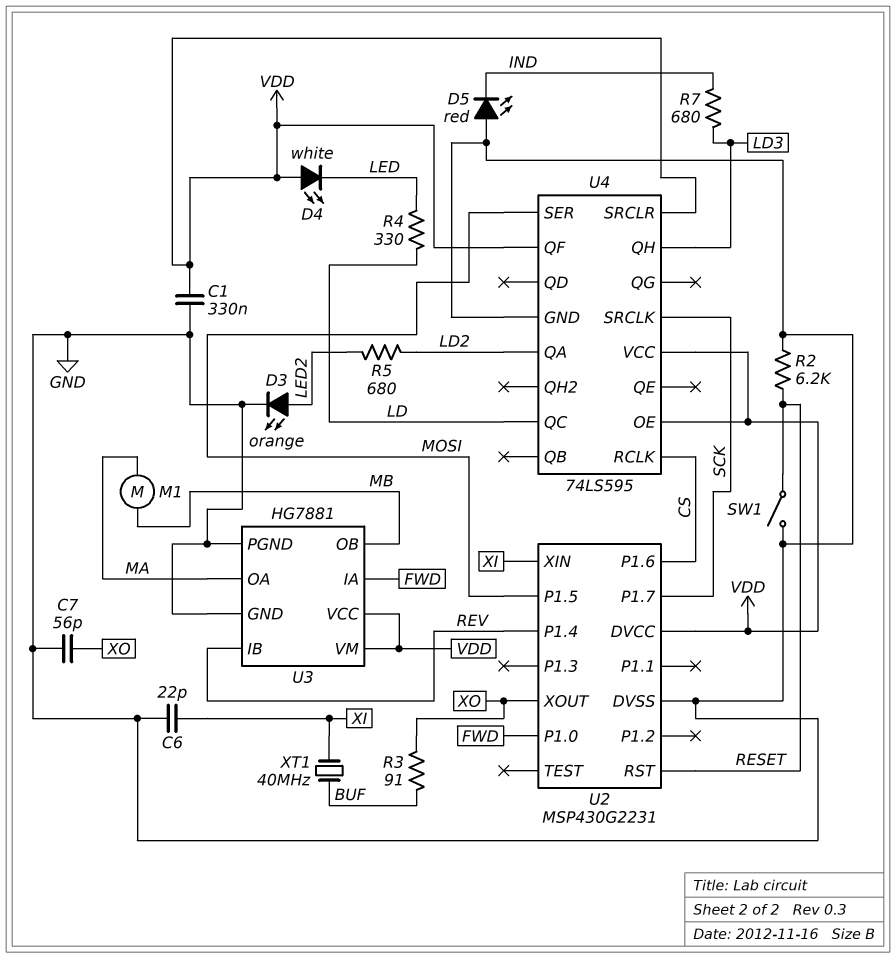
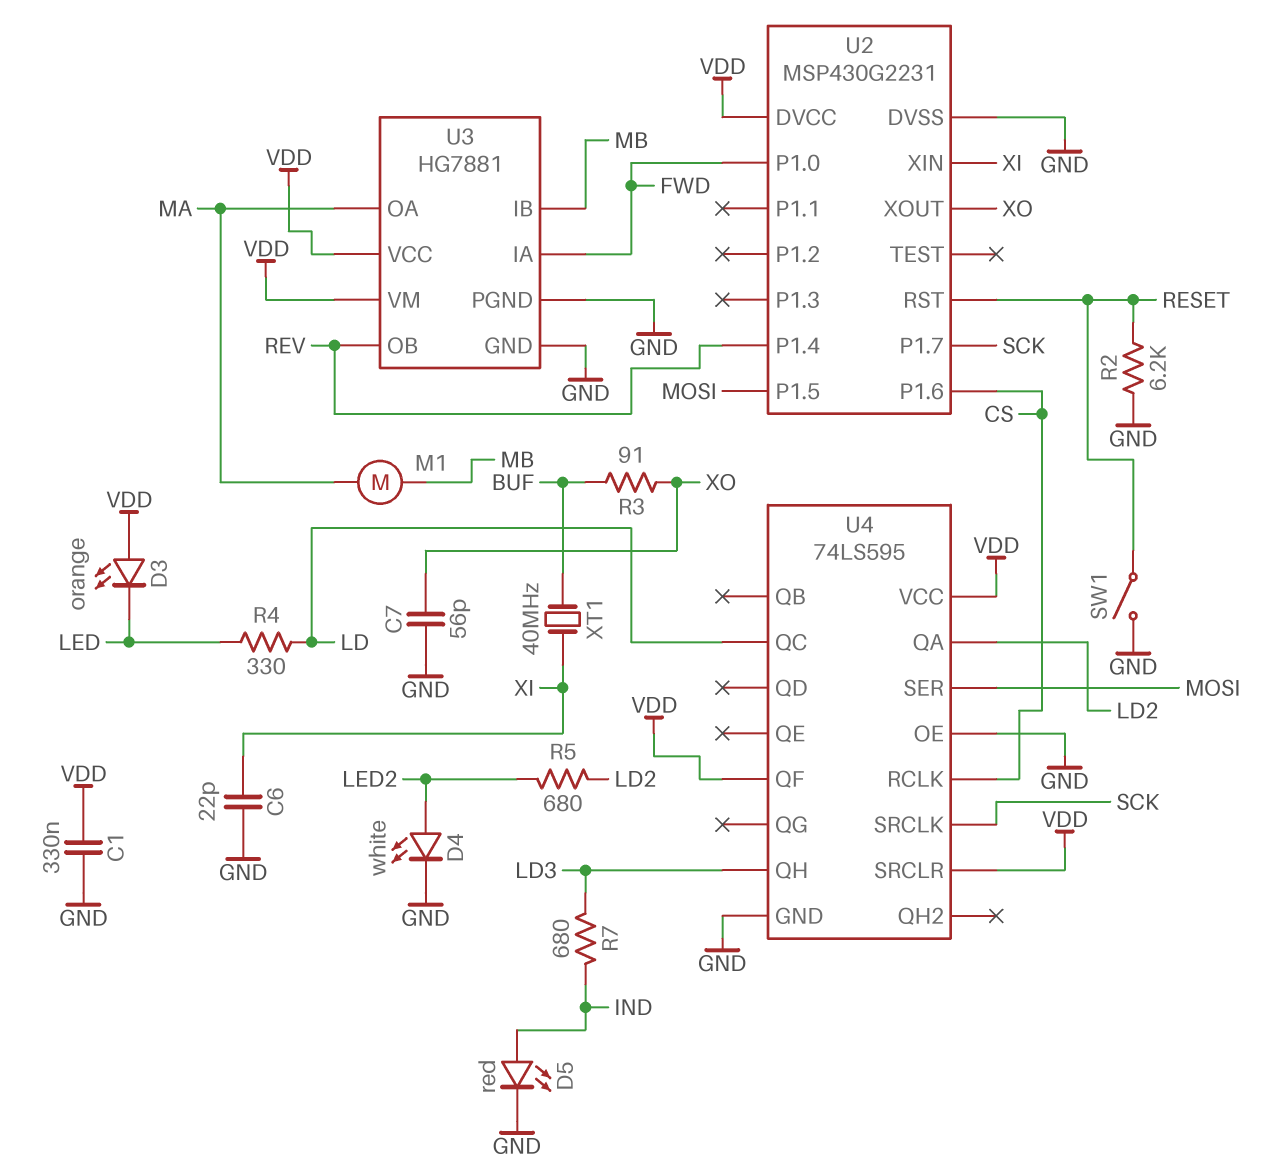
D3: LED orange (A LED2, K GND) -> LED orange (A VDD, K LED)
D4: LED white (A VDD, K LED) -> LED white (A LED2, K GND)
D5: LED red (A GND, K IND) -> LED red (A IND, K GND)
U3 pin IB: REV -> MB
U3 pin OB: MB -> REV
U4 pin OE: VDD -> GND

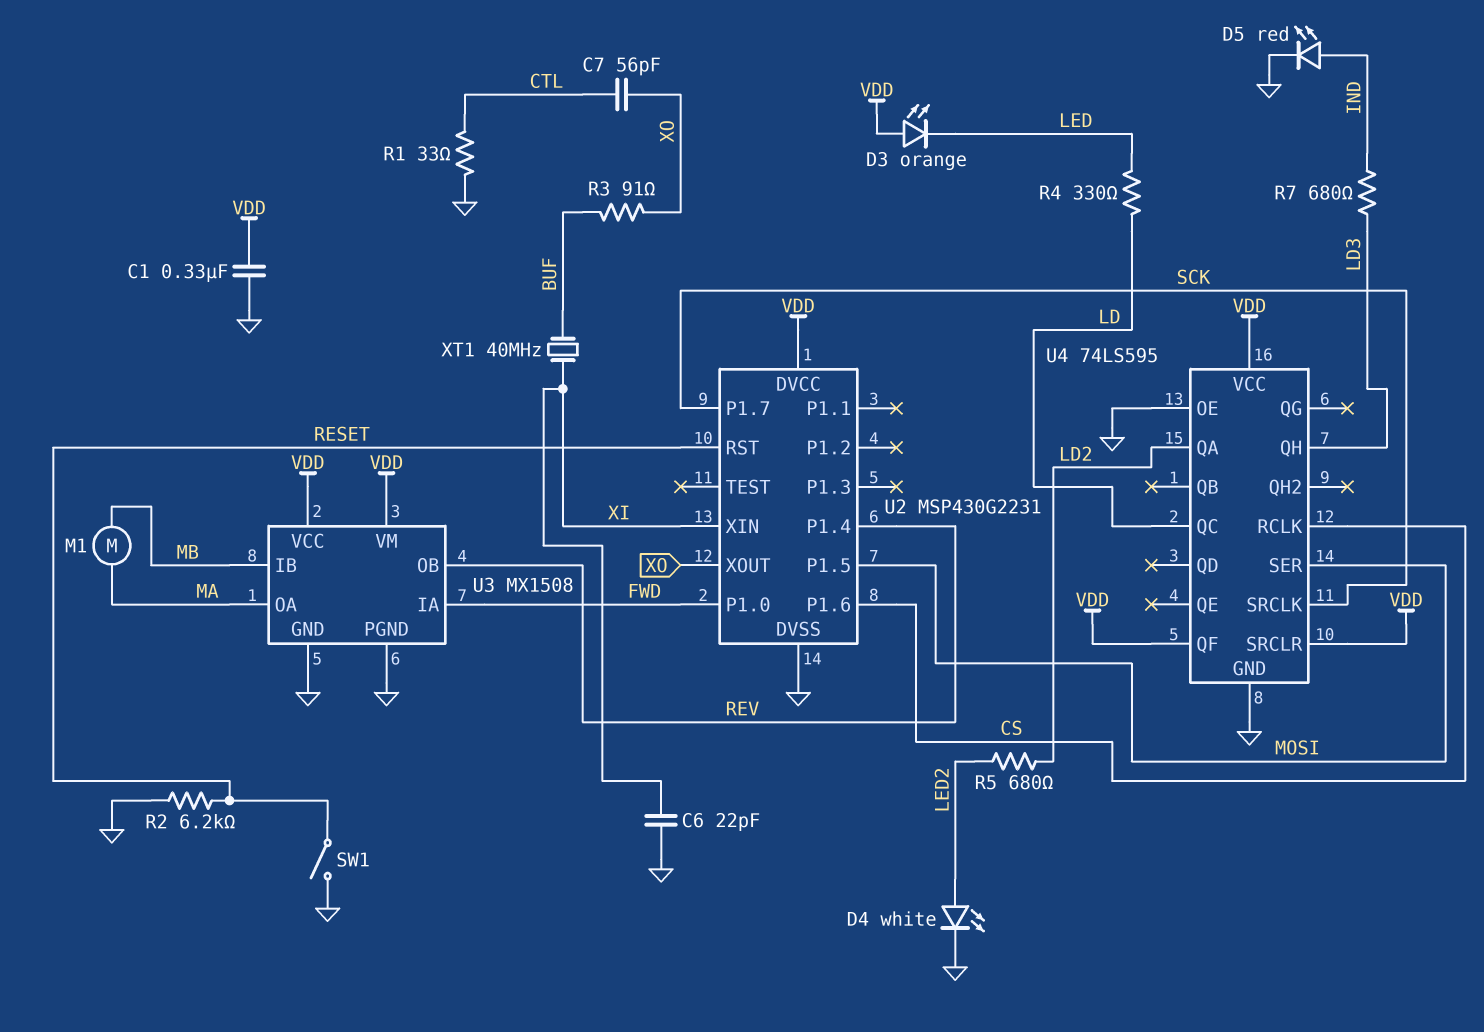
C7: 56pF (GND, XO) -> 56pF (CTL, XO)
R1: none -> 33 (CTL, GND)
U3: HG7881 -> MX1508

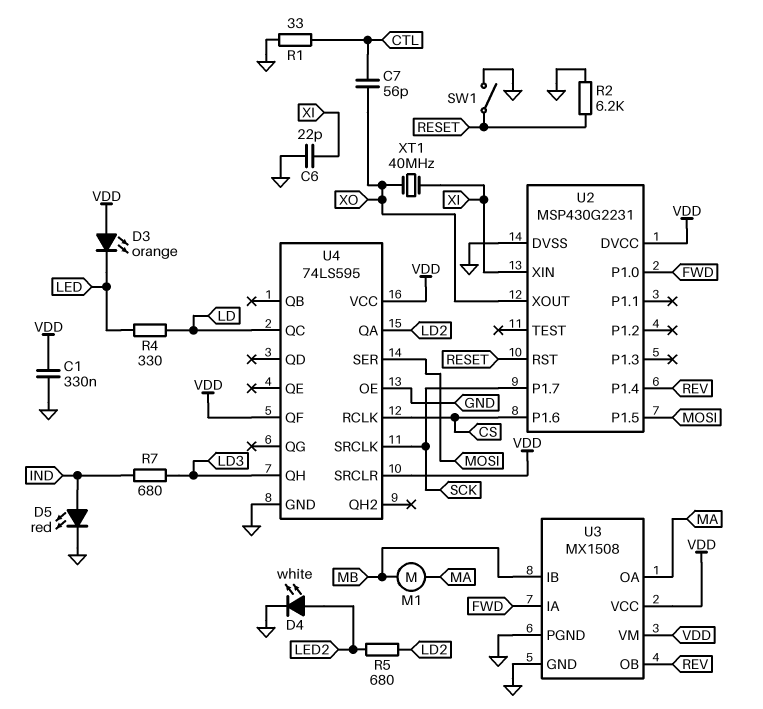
R3: 91 (BUF, XO) -> none
XT1: 40MHz (BUF, XI) -> 40MHz (XI, XO)

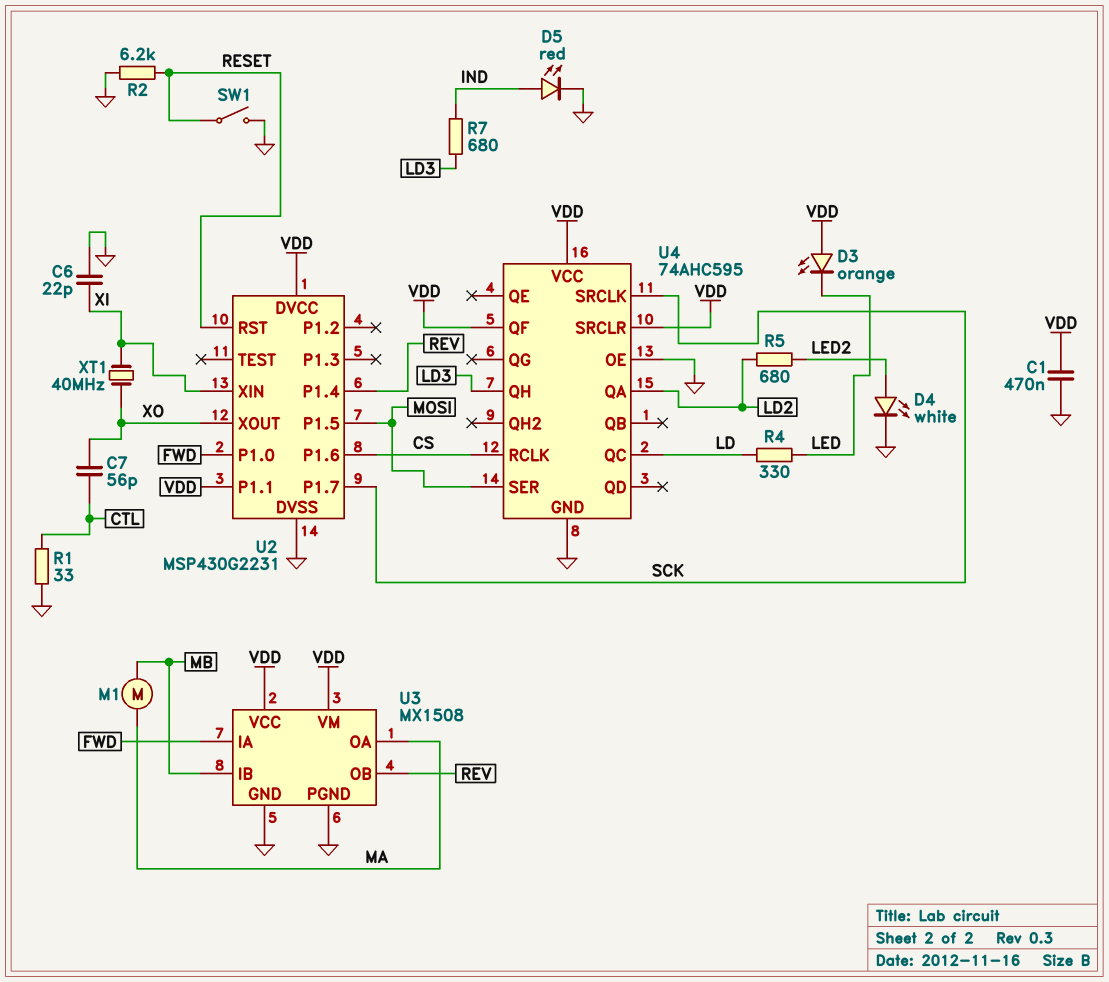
C1: 330nF (GND, VDD) -> 470nF (GND, VDD)
U2 pin P1.1: none -> VDD
U4: 74LS595 -> 74AHC595

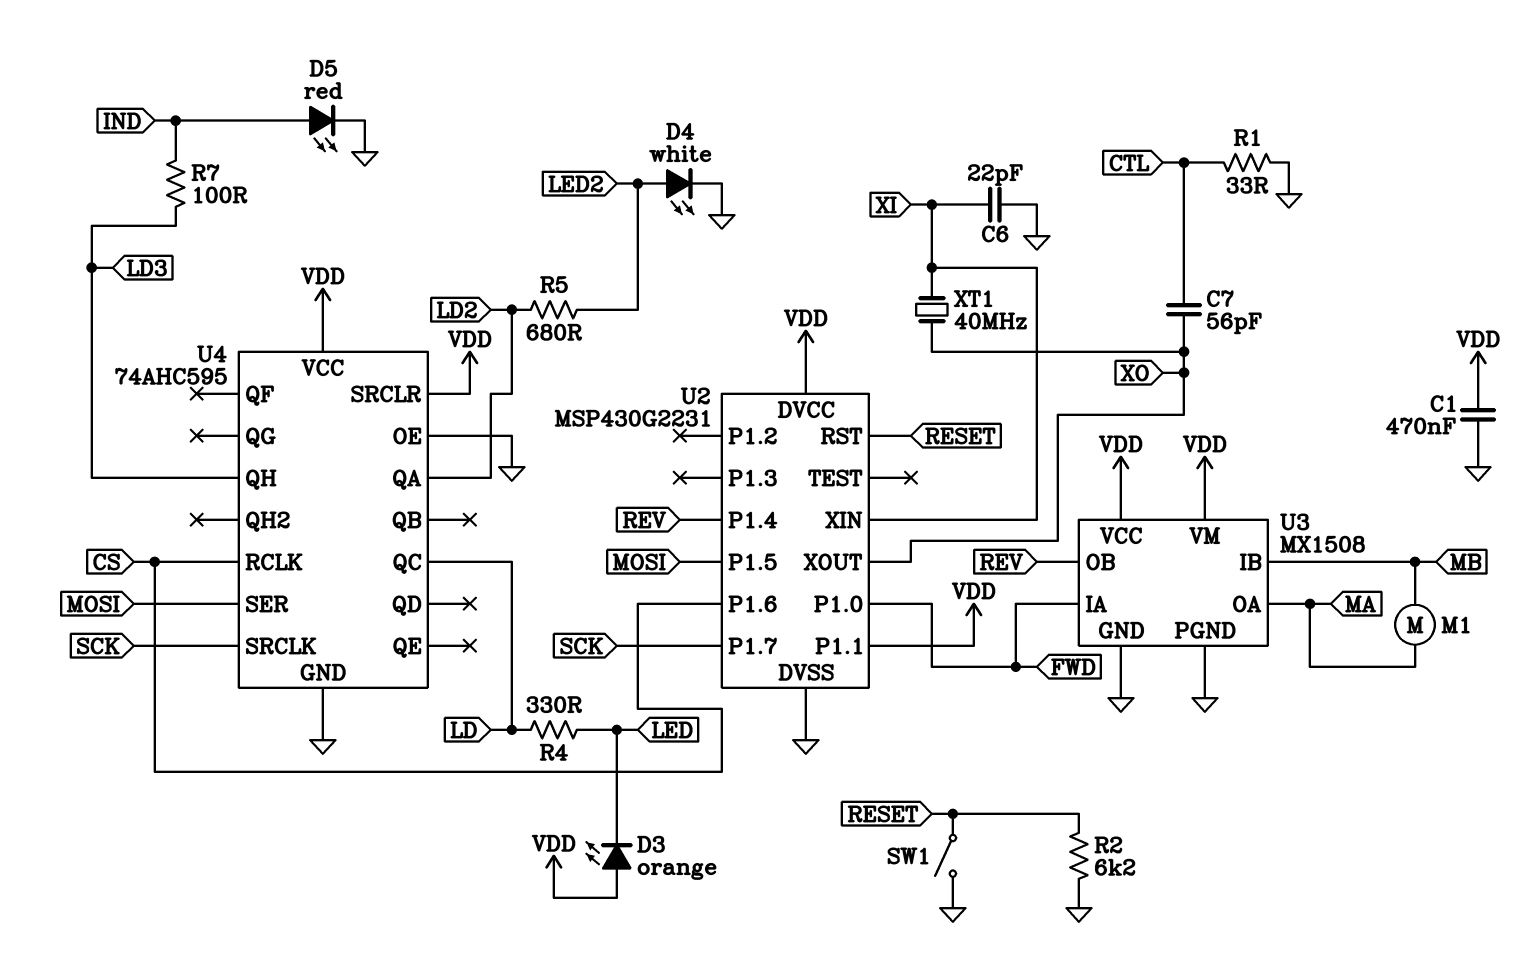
R7: 680 (IND, LD3) -> 100 (IND, LD3)
U4 pin QF: VDD -> none

